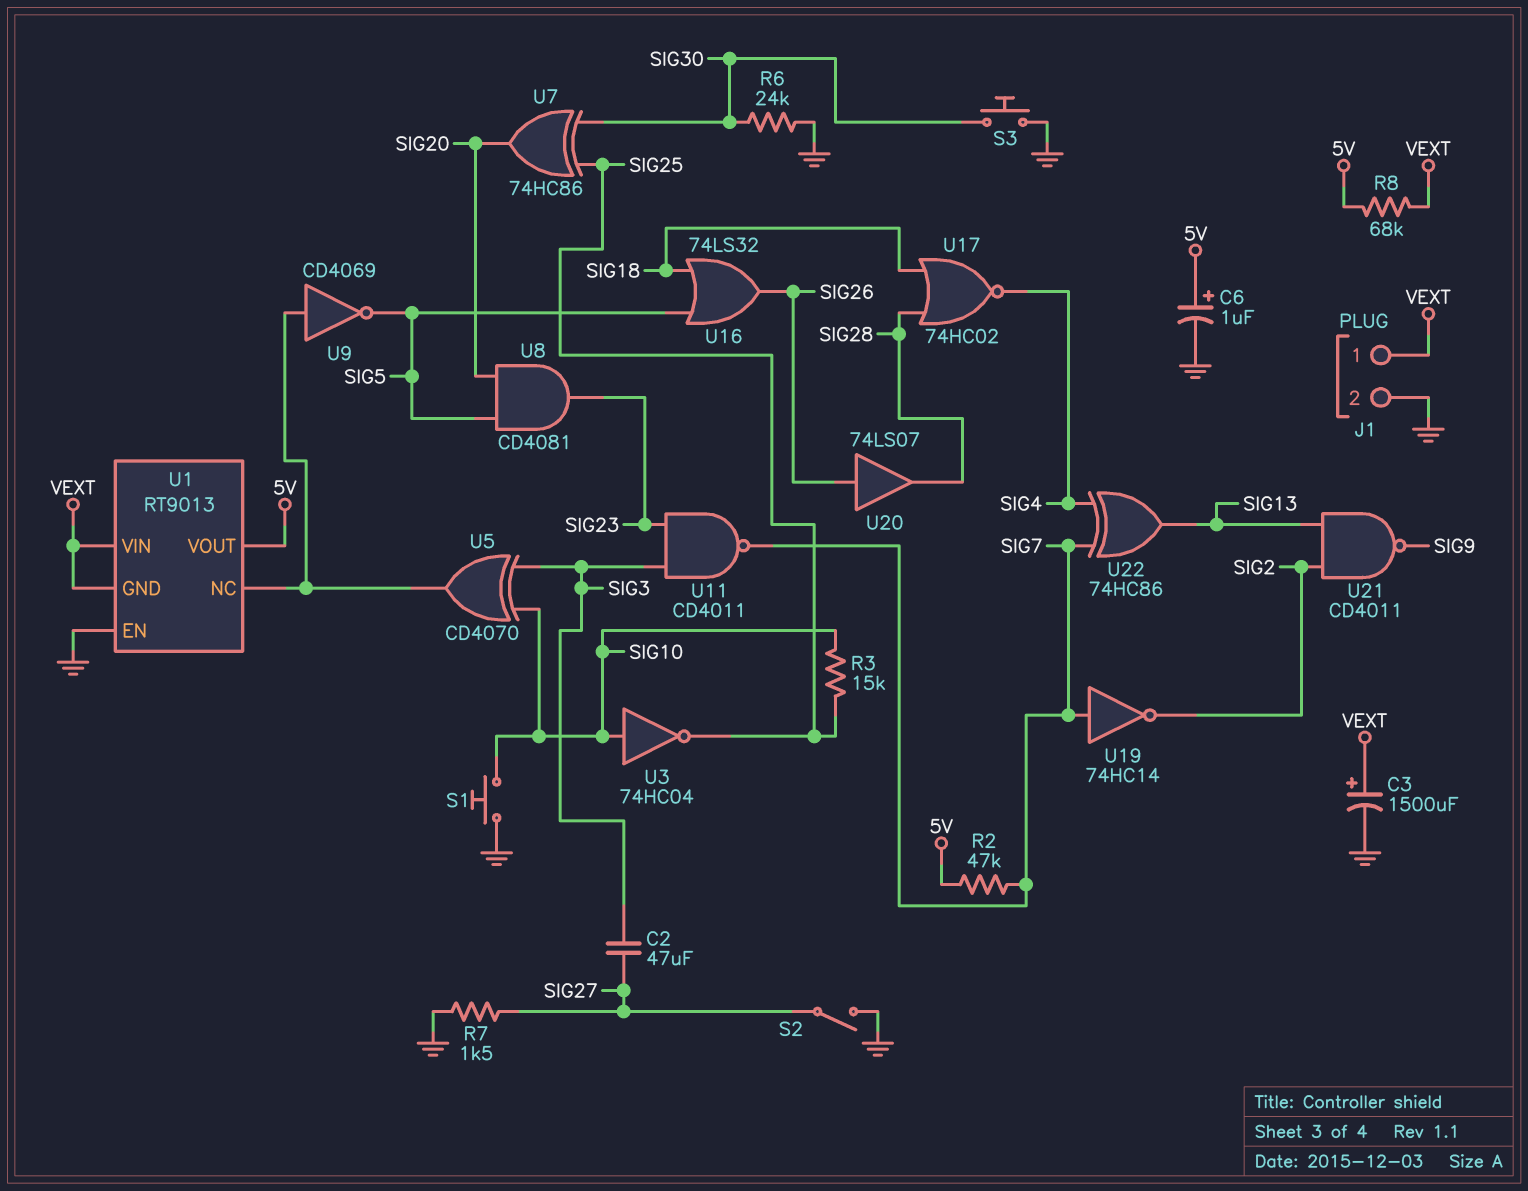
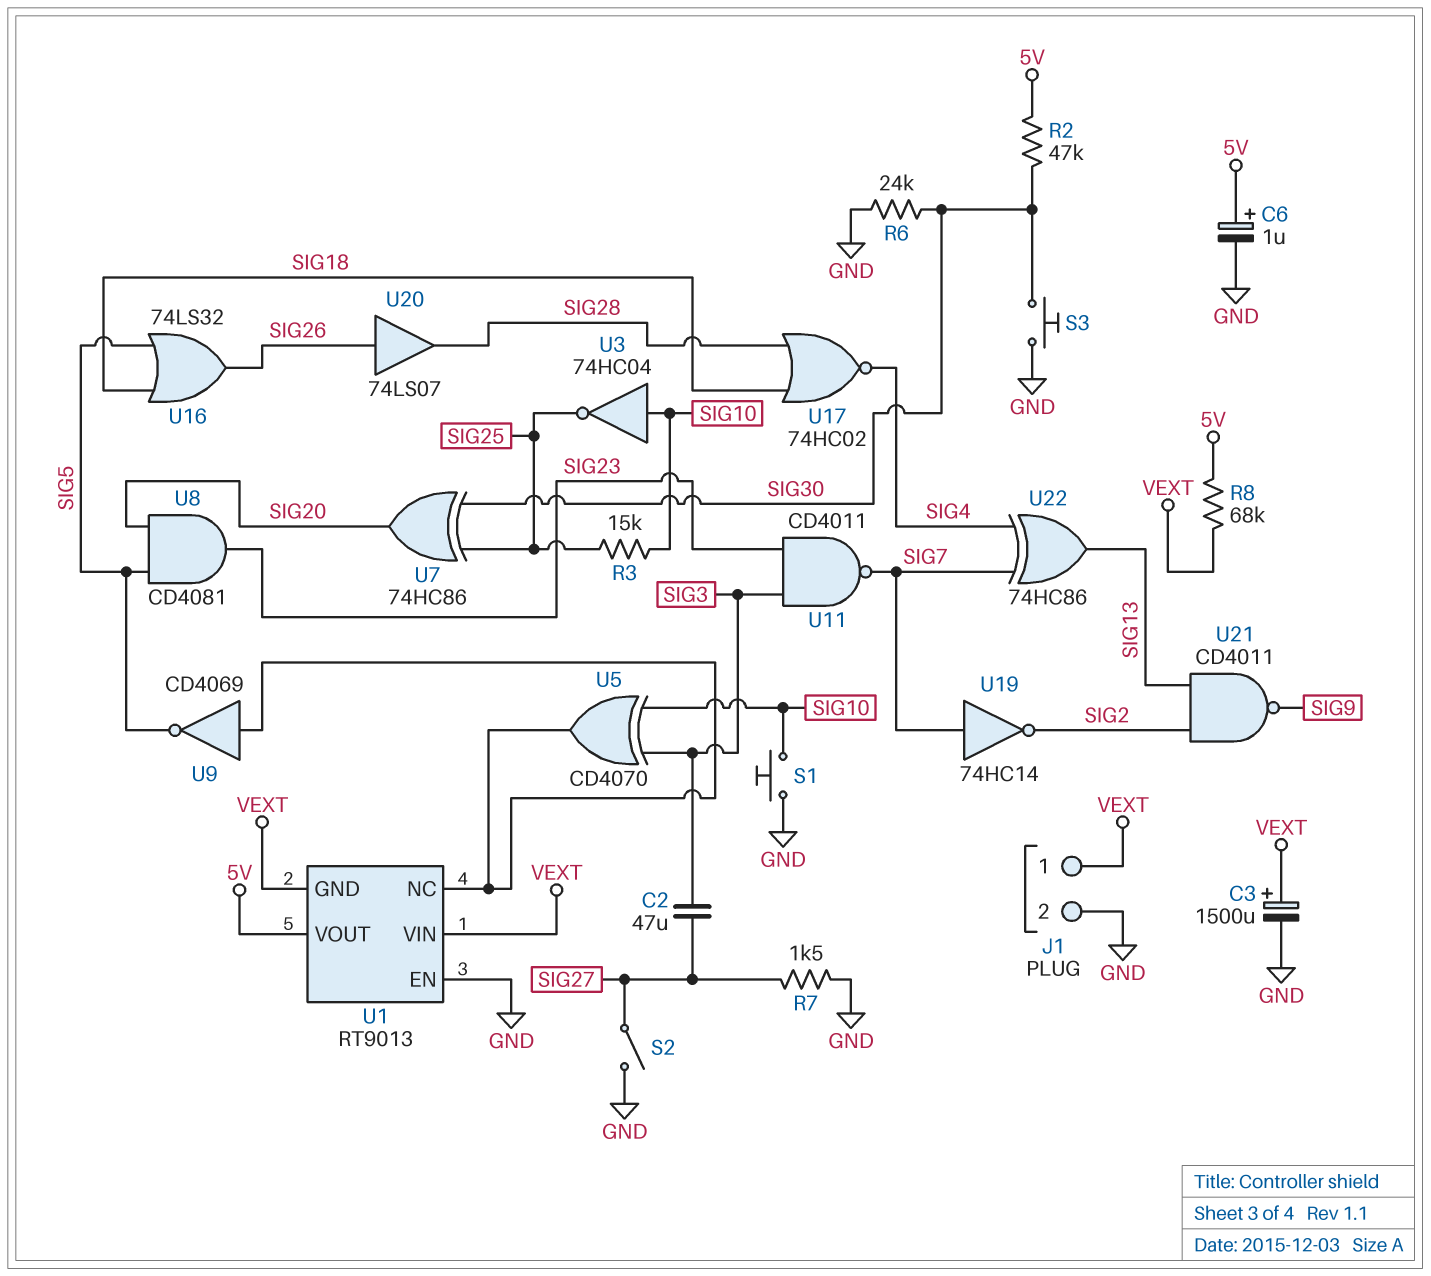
R2: 47k (5V, SIG7) -> 47k (5V, SIG30)

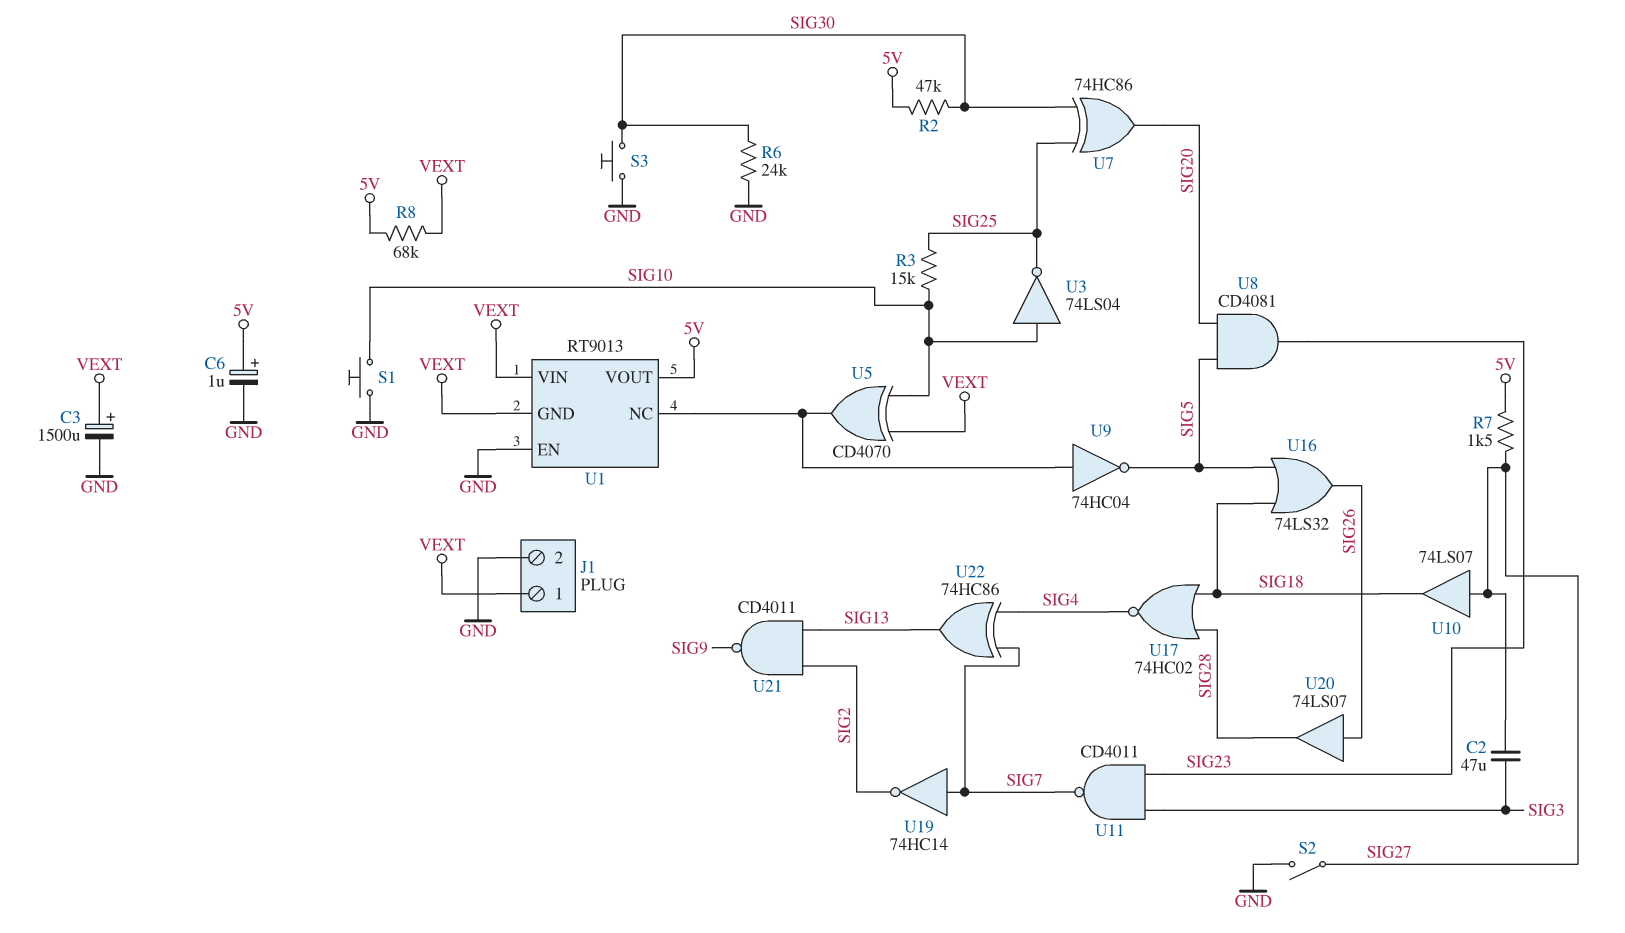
R7: 1.5k (GND, SIG27) -> 1.5k (5V, SIG27)
U3: NOT 74HC04 (in SIG10, out SIG25) -> NOT 74LS04 (in SIG10, out SIG25)
U5: XOR CD4070 (in SIG3, in SIG10, out U1/NC) -> XOR CD4070 (in SIG10, in VEXT, out U1/NC)
U9: NOT CD4069 (in U1/NC, out SIG5) -> NOT 74HC04 (in U1/NC, out SIG5)
U10: none -> buffer 74LS07 (in SIG27, out SIG18)

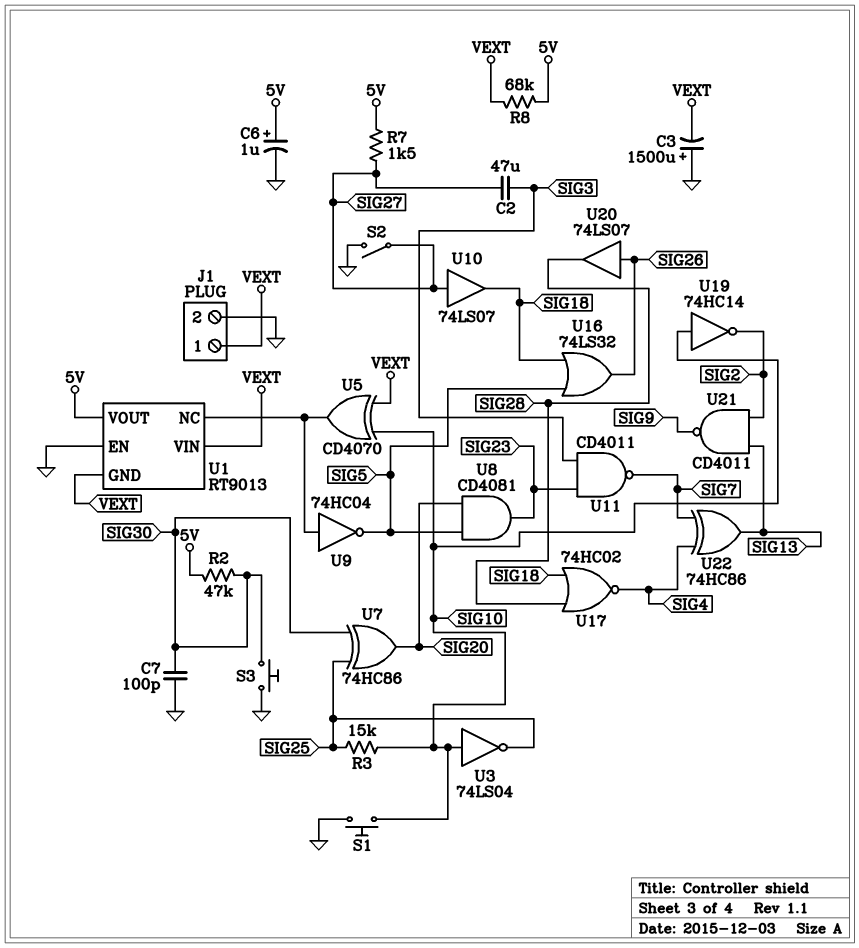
C3: 1500uF (plus VEXT, minus GND) -> 1500uF (plus GND, minus VEXT)
C7: none -> 100pF (GND, SIG30)
R6: 24k (GND, SIG30) -> none
U19: NOT 74HC14 (in SIG7, out SIG2) -> NOT 74HC14 (in SIG10, out SIG2)

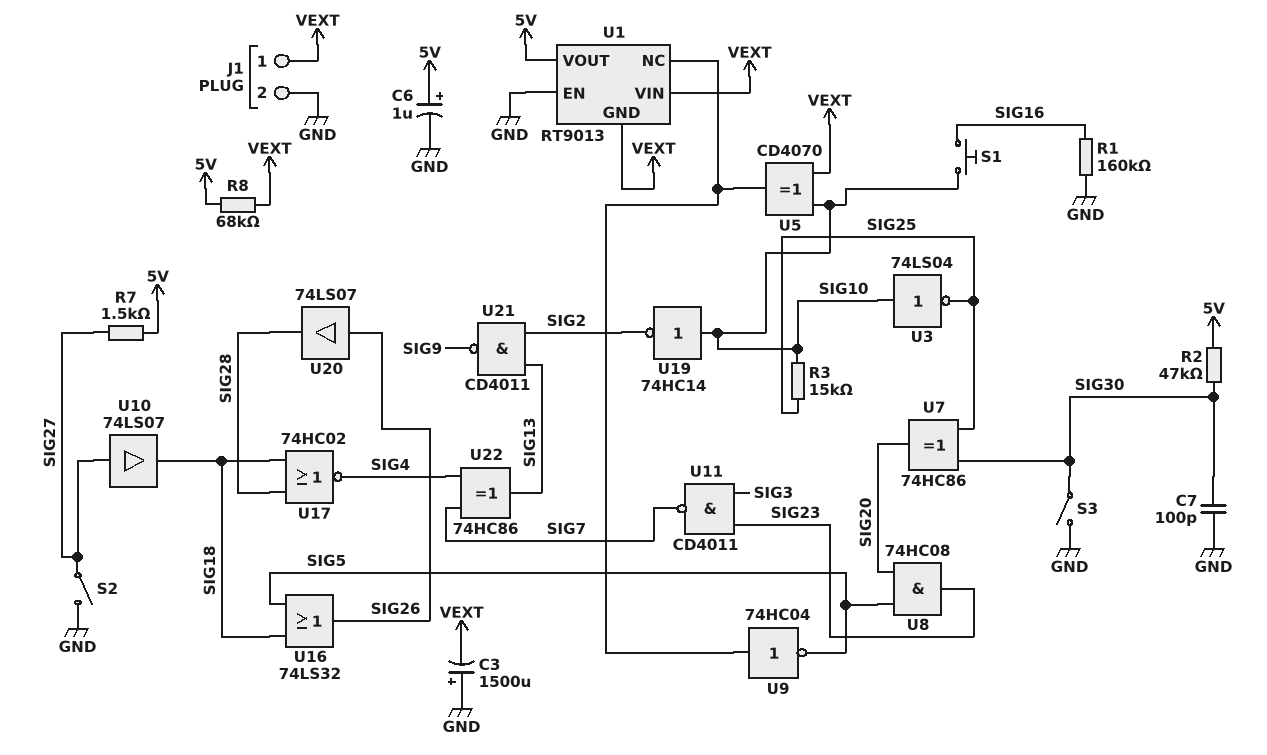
C2: 47uF (SIG3, SIG27) -> none
R1: none -> 160k (GND, SIG16)
S1: button (GND, SIG10) -> button (SIG10, SIG16)
S3: button (GND, SIG30) -> switch (GND, SIG30)
U8: AND CD4081 (in SIG5, in SIG20, out SIG23) -> AND 74HC08 (in SIG5, in SIG20, out SIG23)

